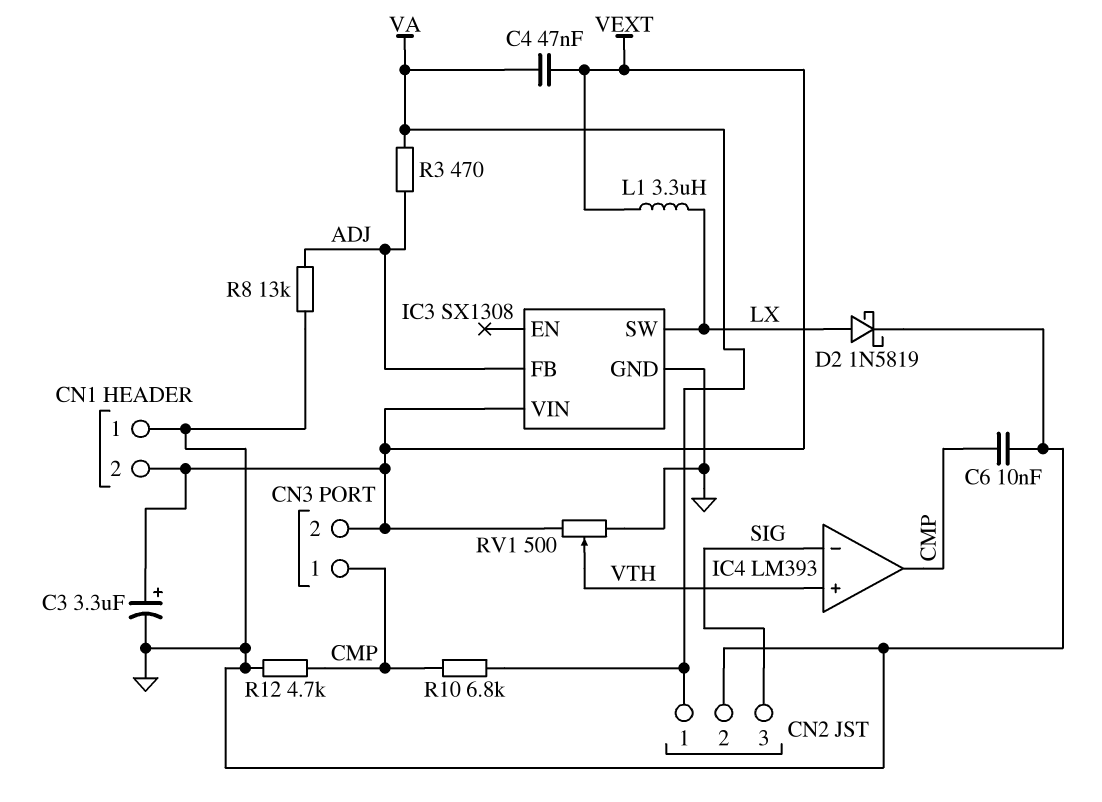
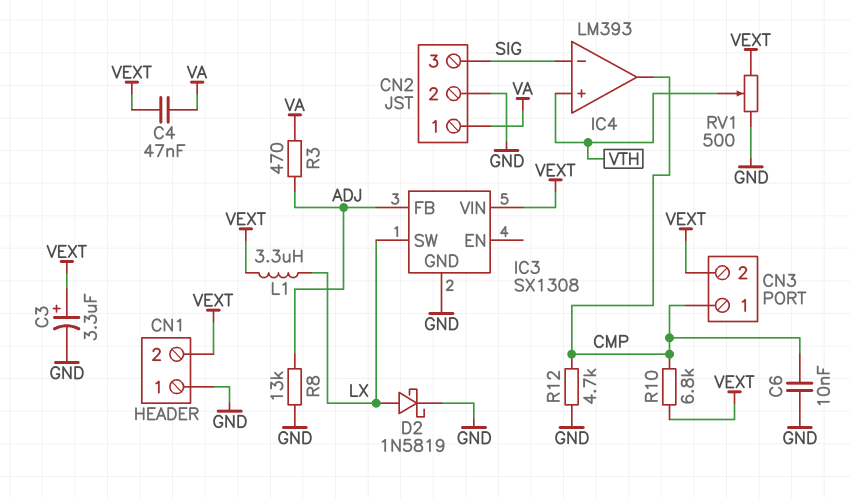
R10: 6.8k (CMP, VA) -> 6.8k (CMP, VEXT)

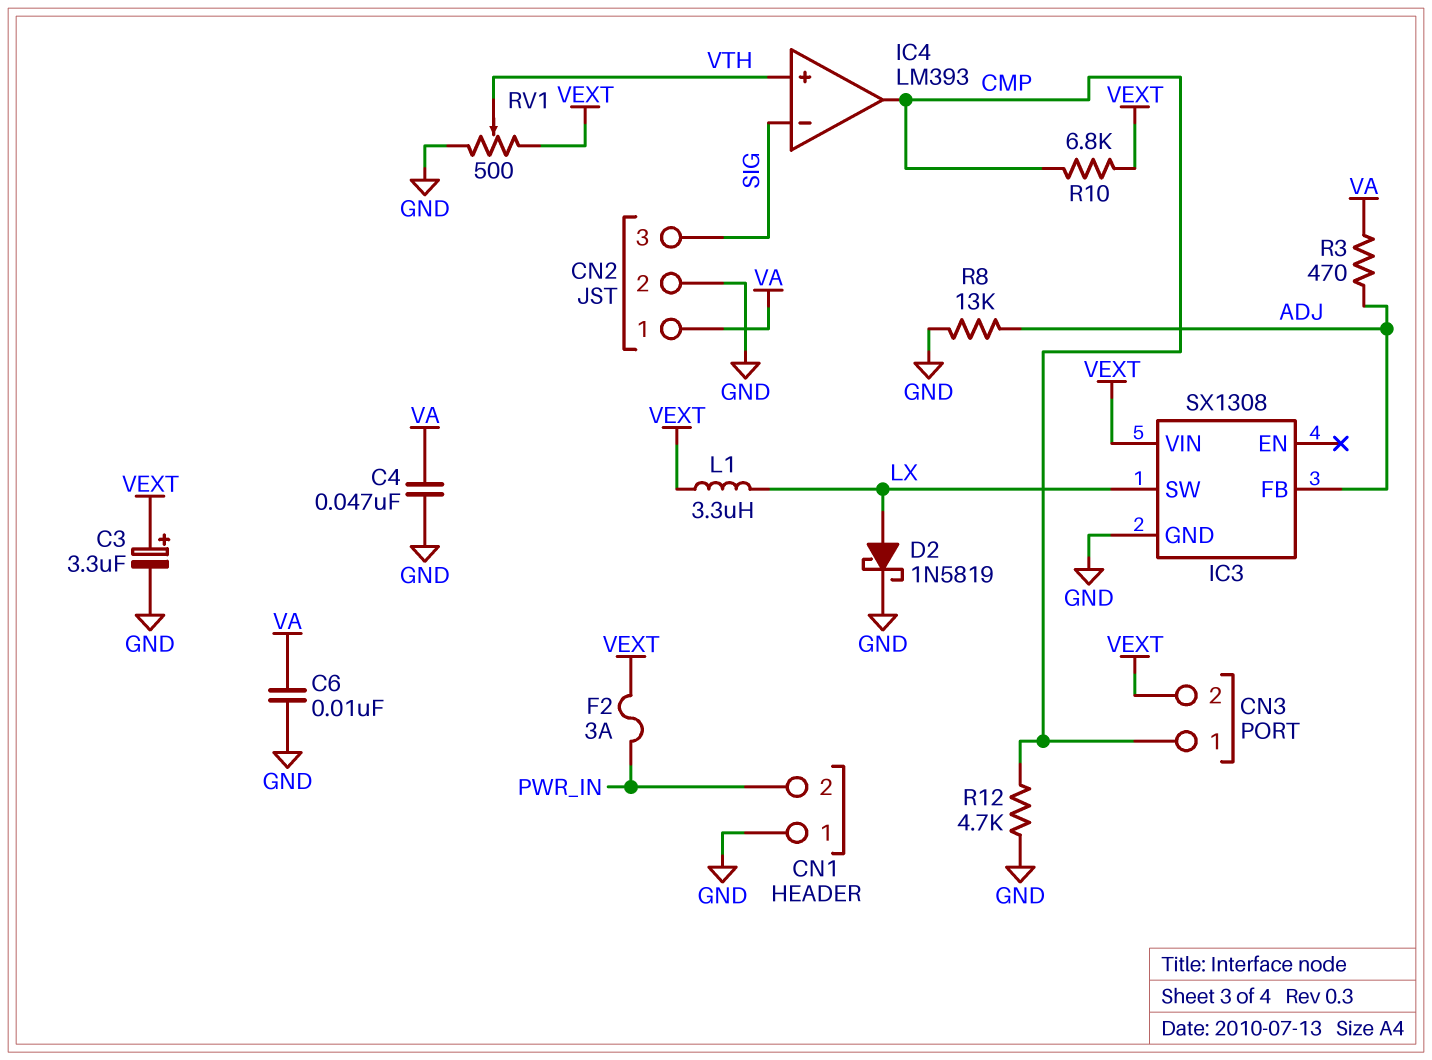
C4: 47nF (VA, VEXT) -> 47nF (GND, VA)
C6: 10nF (CMP, GND) -> 10nF (GND, VA)
CN1 pin 2: VEXT -> PWR_IN
F2: none -> 3A (PWR_IN, VEXT)

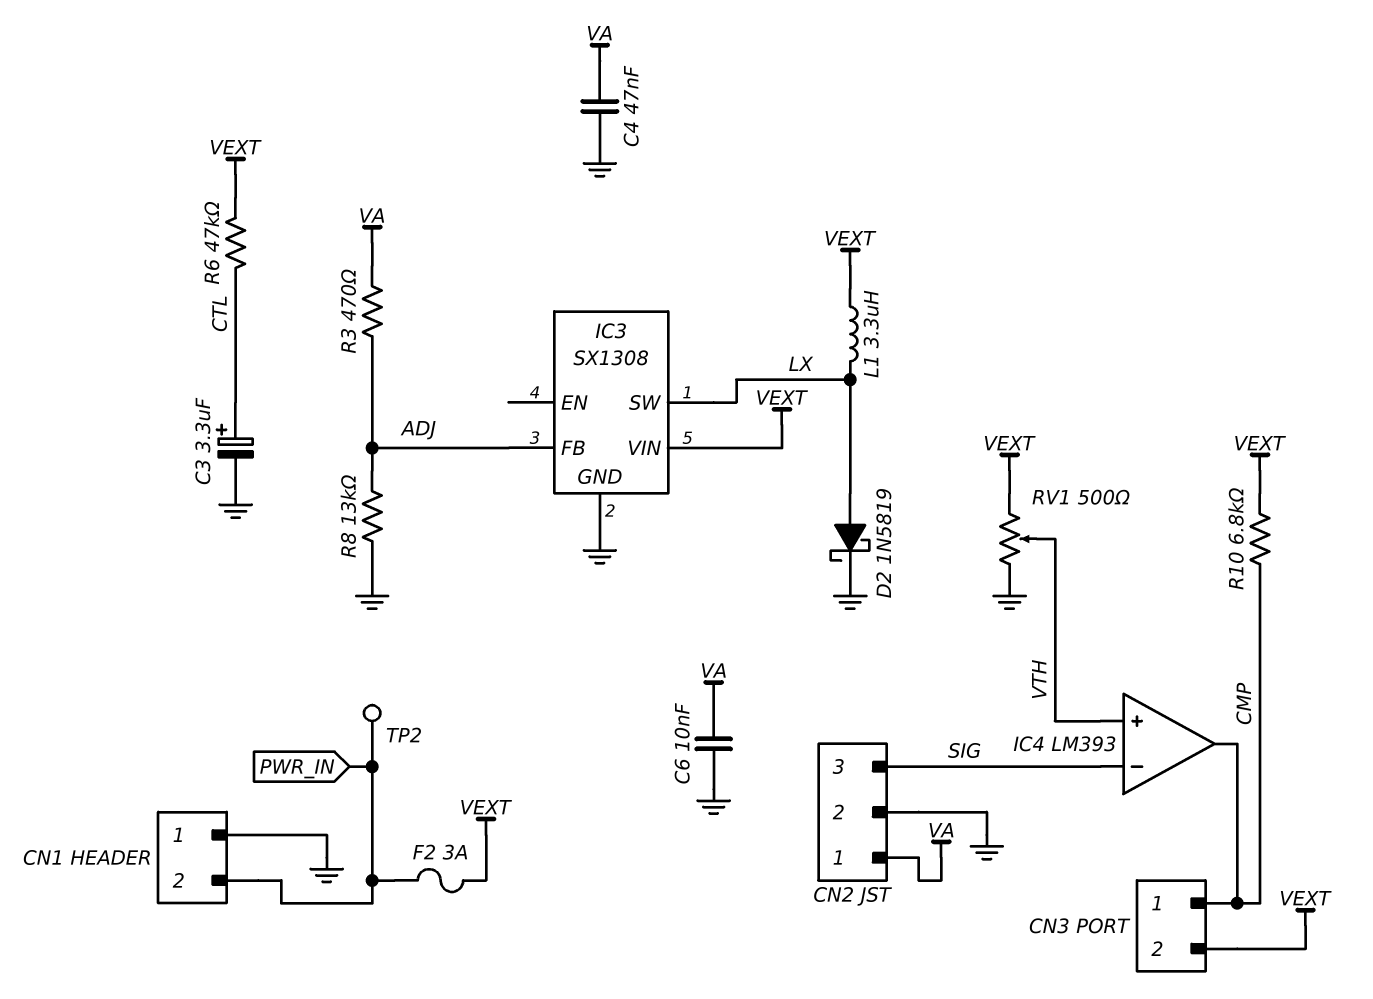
C3: 3.3uF (plus VEXT, minus GND) -> 3.3uF (plus CTL, minus GND)
R6: none -> 47k (CTL, VEXT)
R12: 4.7k (CMP, GND) -> none
TP2: none -> test point (PWR_IN)

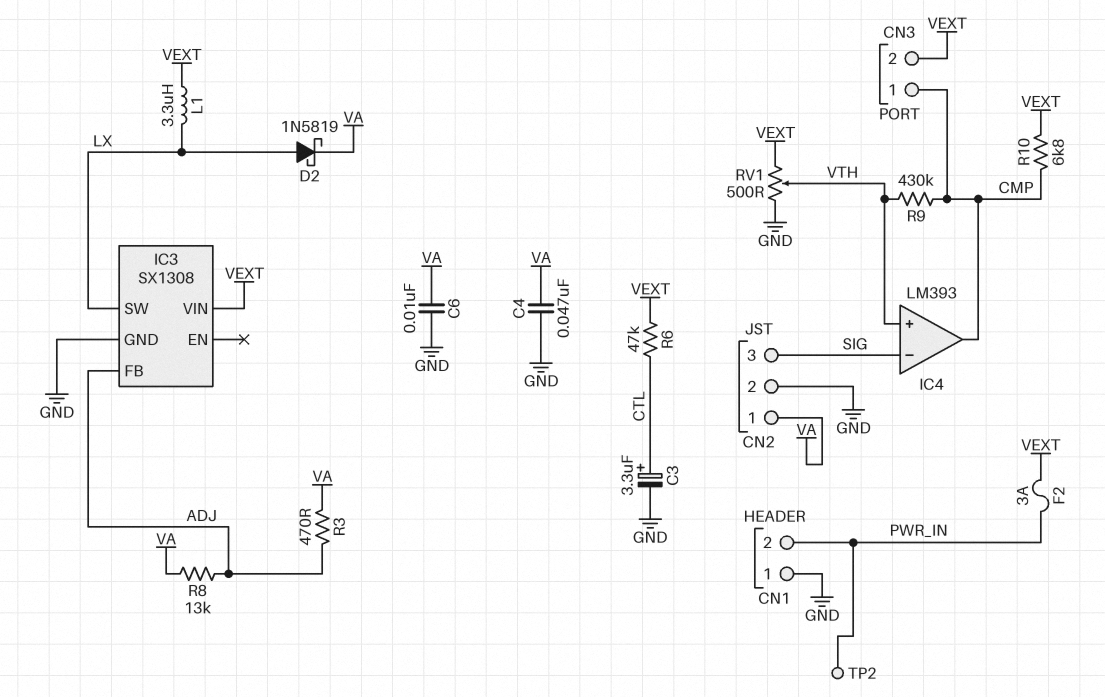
D2: schottky 1N5819 (A LX, K GND) -> schottky 1N5819 (A LX, K VA)
R8: 13k (ADJ, GND) -> 13k (ADJ, VA)
R9: none -> 430k (CMP, VTH)

